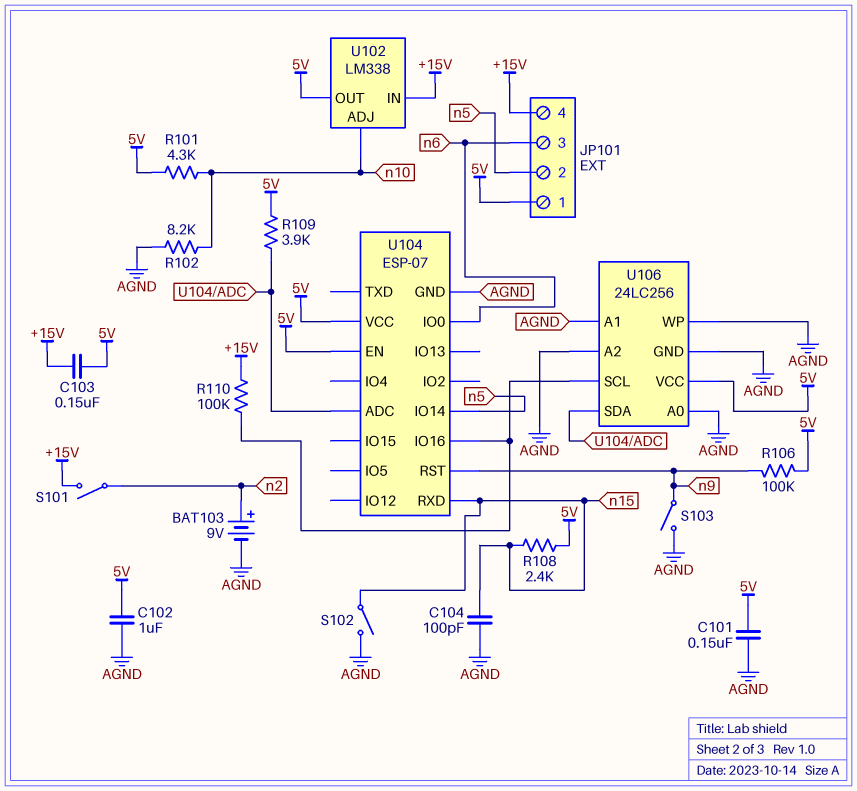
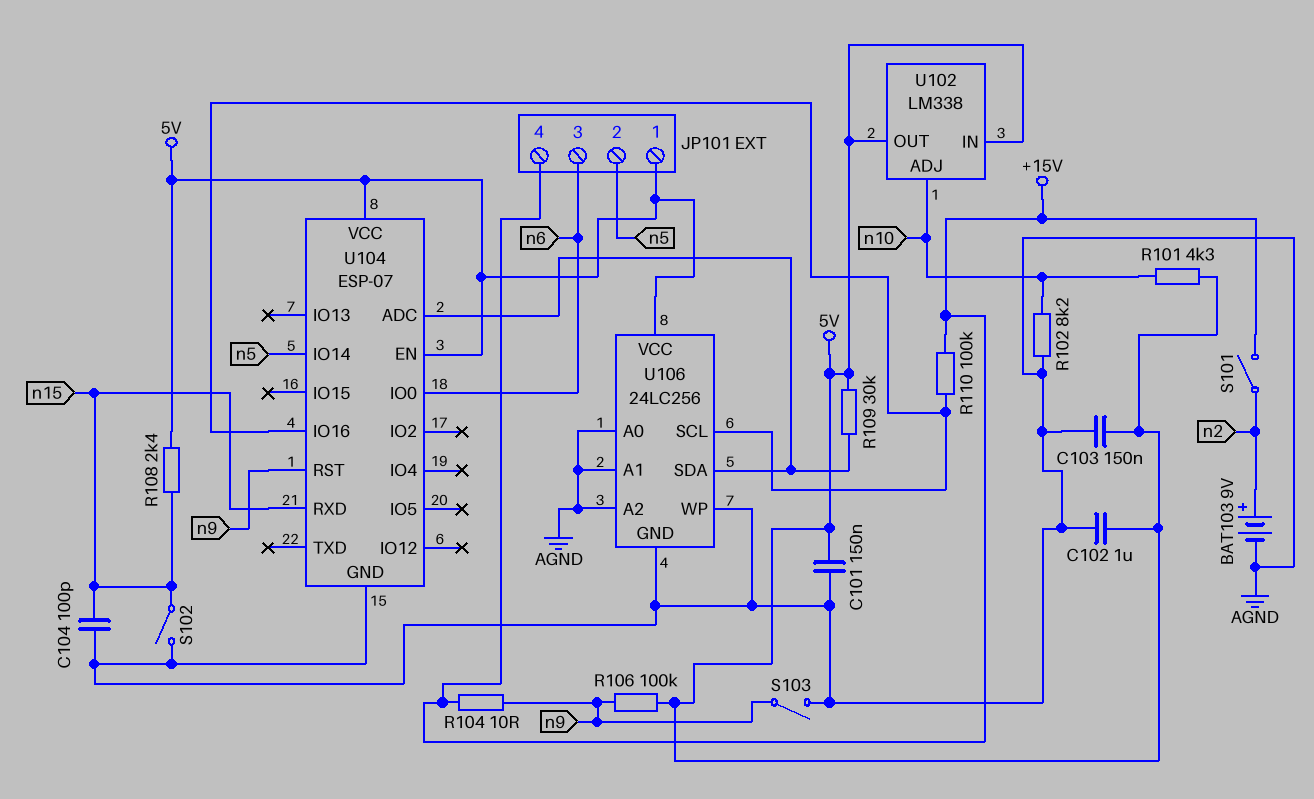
C103: 150nF (+15V, 5V) -> 150nF (5V, AGND)
R104: none -> 10 (+15V, n9)
R109: 3.9k (5V, U104/ADC) -> 30k (5V, U104/ADC)
U102 pin IN: +15V -> 5V

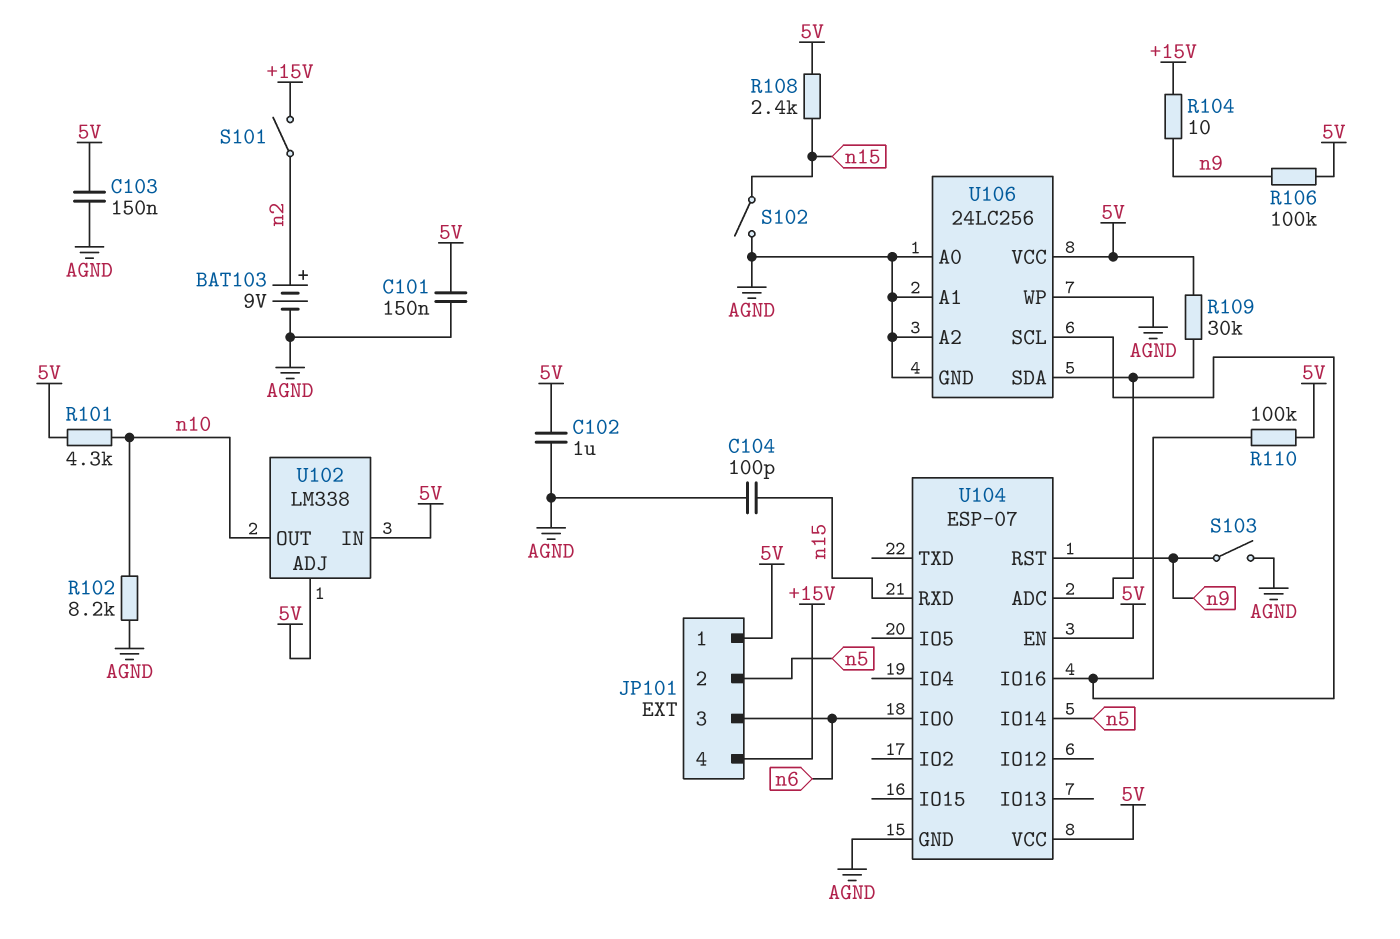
R110: 100k (+15V, U104/IO16) -> 100k (5V, U104/IO16)
U102 pin ADJ: n10 -> 5V
U102 pin OUT: 5V -> n10

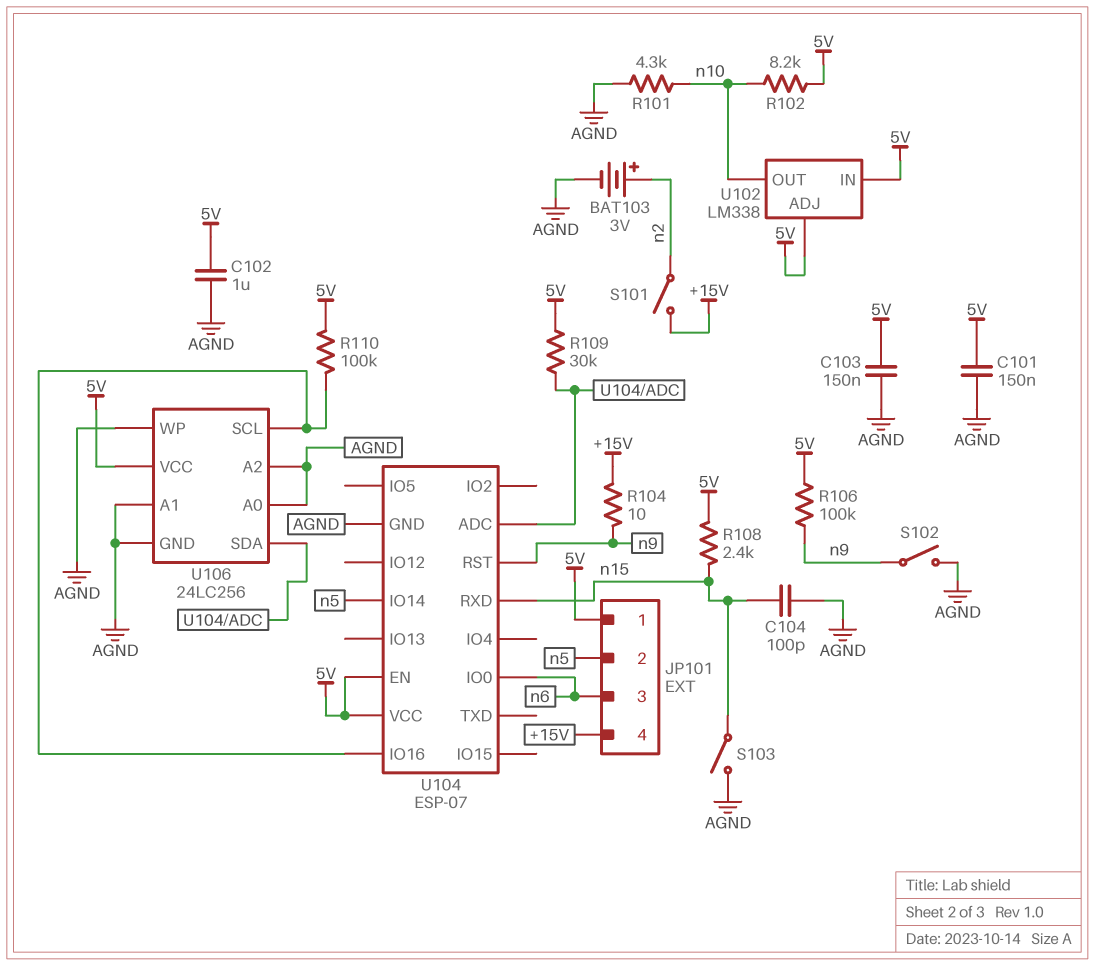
BAT103: 9V (plus n2, minus AGND) -> 3V (plus n2, minus AGND)
R101: 4.3k (5V, n10) -> 4.3k (AGND, n10)
R102: 8.2k (AGND, n10) -> 8.2k (5V, n10)
S102: switch (AGND, n15) -> switch (AGND, n9)
S103: switch (AGND, n9) -> switch (AGND, n15)

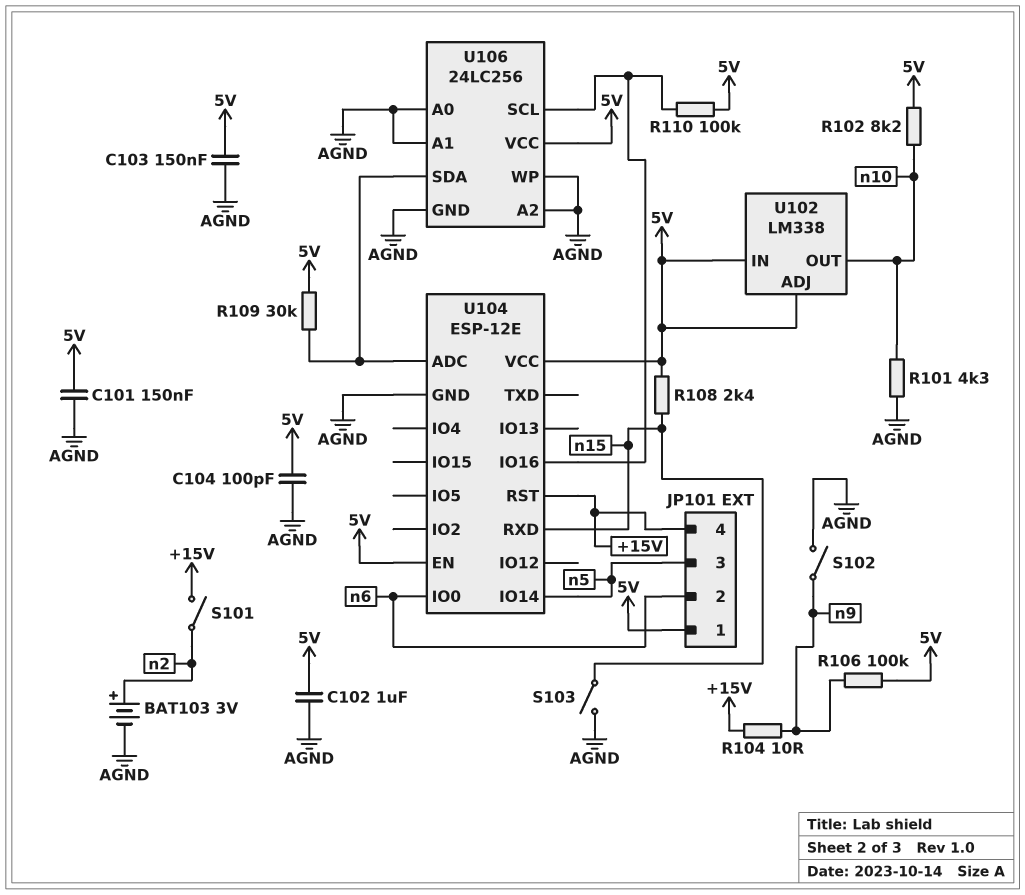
C104: 100pF (AGND, n15) -> 100pF (5V, AGND)
JP101 pin 2: n5 -> n6
JP101 pin 3: n6 -> n5
U104: ESP-07 -> ESP-12E
U104 pin RST: n9 -> +15V

